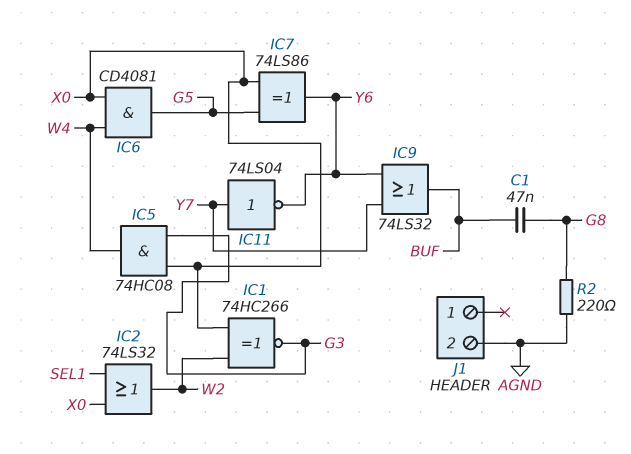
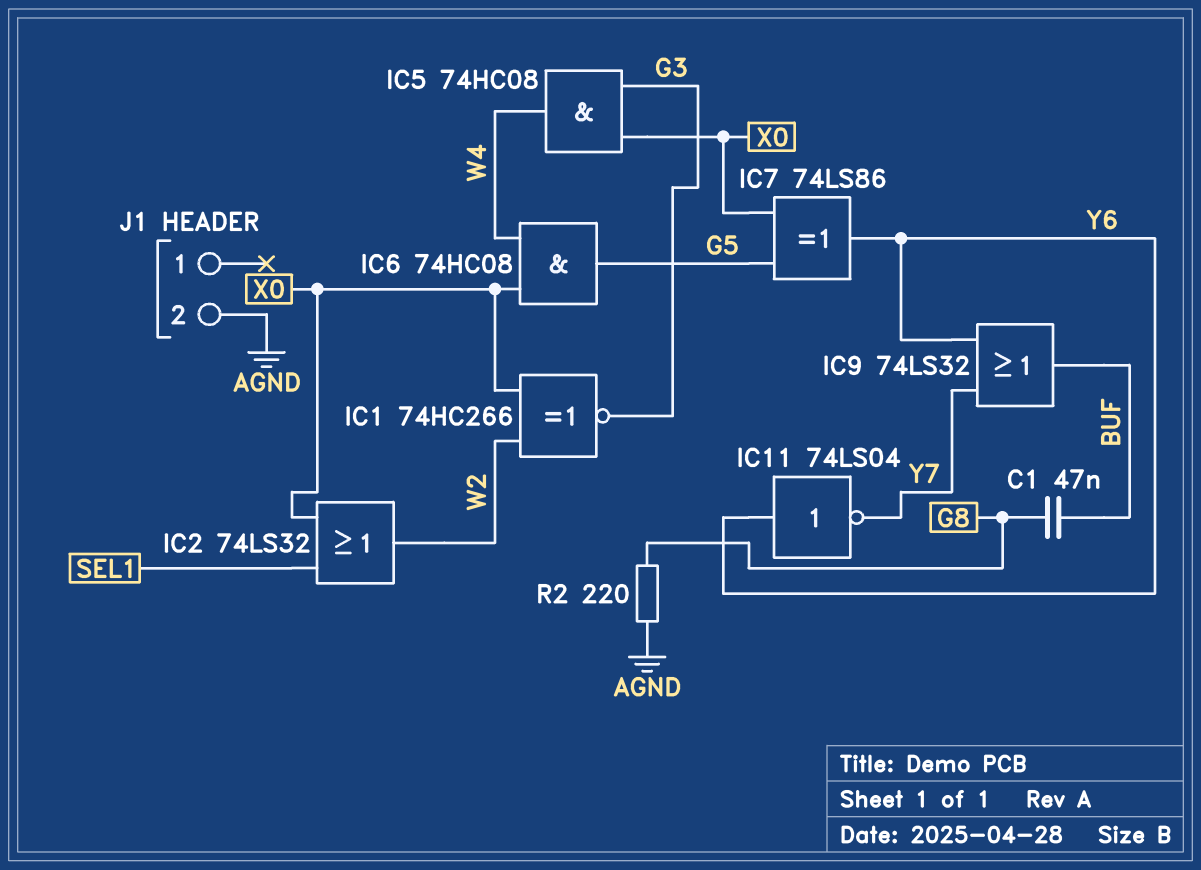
IC6: AND CD4081 (in W4, in X0, out G5) -> AND 74HC08 (in W4, in X0, out G5)
IC11: NOT 74LS04 (in Y7, out Y6) -> NOT 74LS04 (in Y6, out Y7)

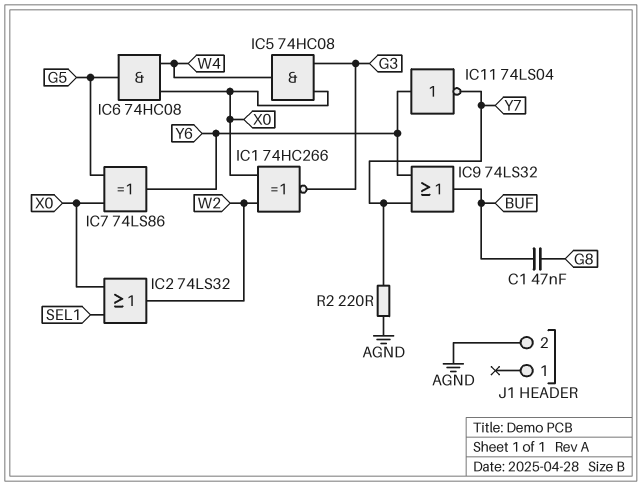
R2: 220 (AGND, G8) -> 220 (AGND, Y7)

